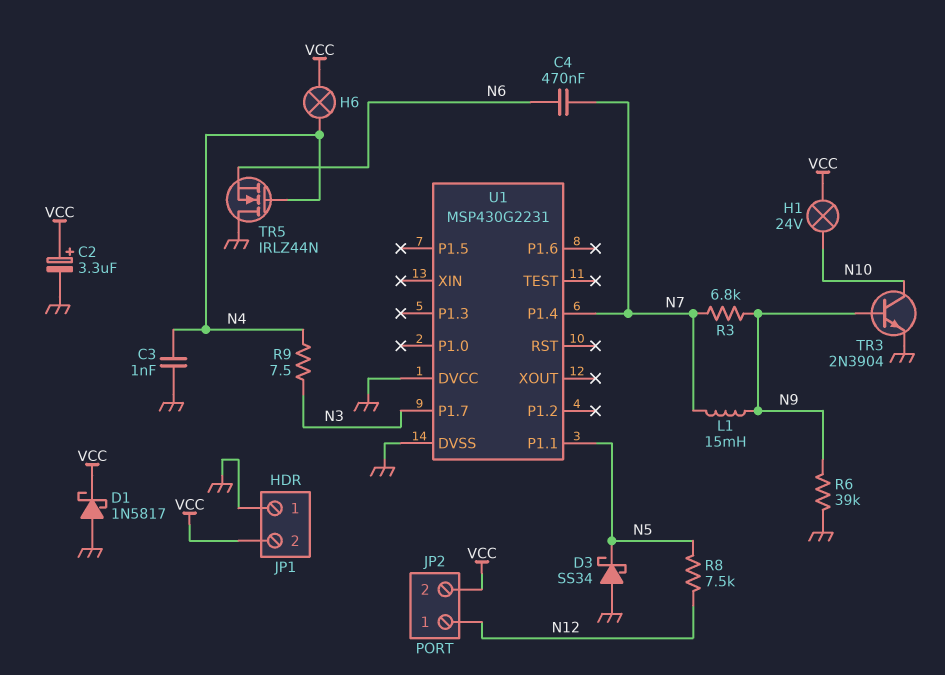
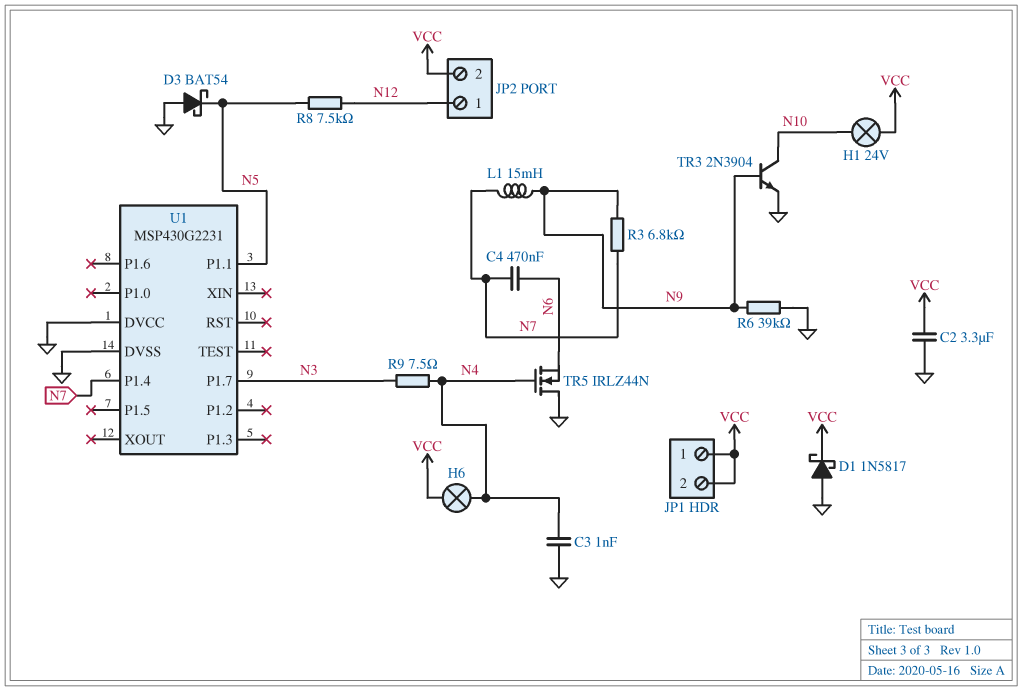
C2: 3.3uF (plus VCC, minus GND) -> 3.3uF (GND, VCC)
D3: schottky SS34 (A GND, K N5) -> schottky BAT54 (A GND, K N5)
JP1 pin 1: GND -> VCC

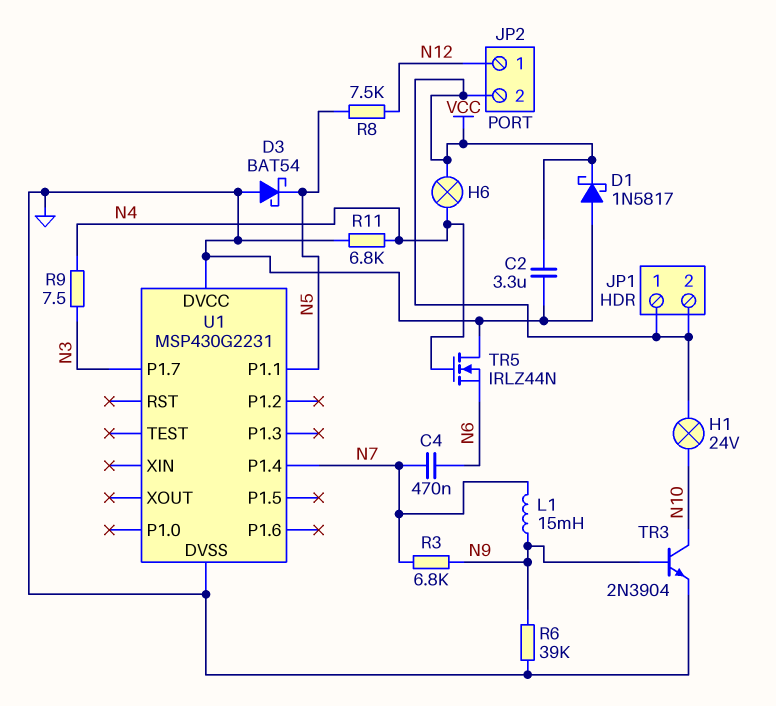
C3: 1nF (GND, N4) -> none
R11: none -> 6.8k (GND, N4)

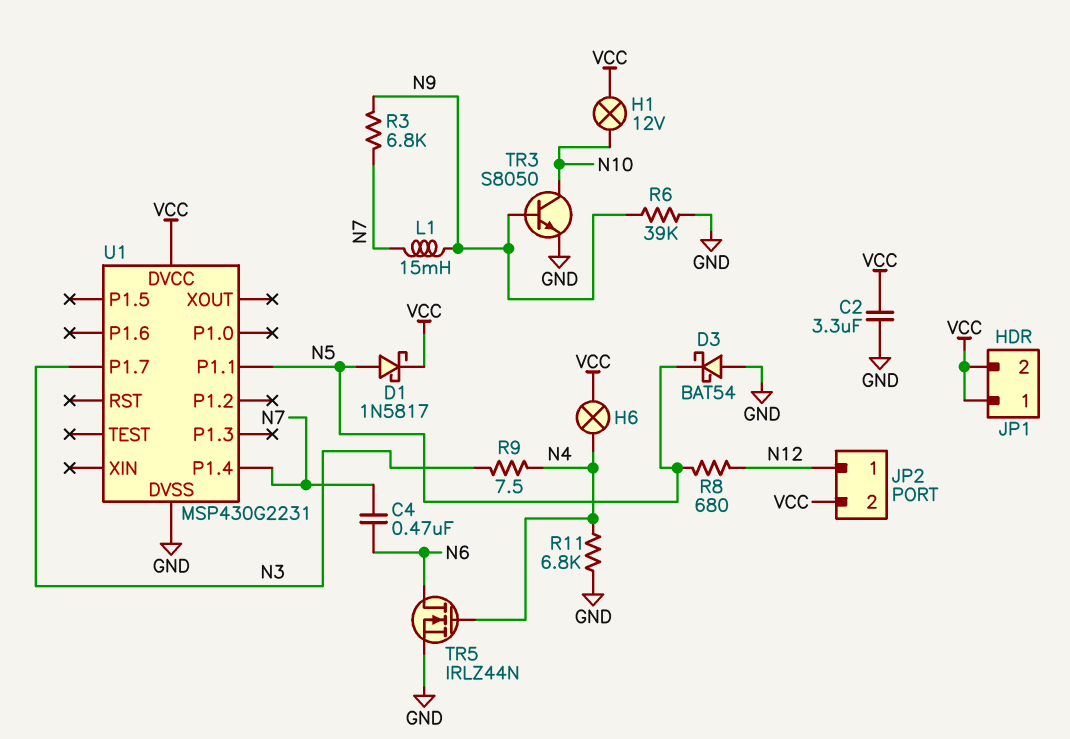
D1: schottky 1N5817 (A GND, K VCC) -> schottky 1N5817 (A N5, K VCC)
H1: lamp 24V (N10, VCC) -> lamp 12V (N10, VCC)
R8: 7.5k (N5, N12) -> 680 (N5, N12)
TR3: NPN 2N3904 (B N9, C N10, E GND) -> NPN S8050 (B N9, C N10, E GND)
TR5: NMOS IRLZ44N (G N4, D GND, S N6) -> NMOS IRLZ44N (G N4, D N6, S GND)
U1 pin DVCC: GND -> VCC

